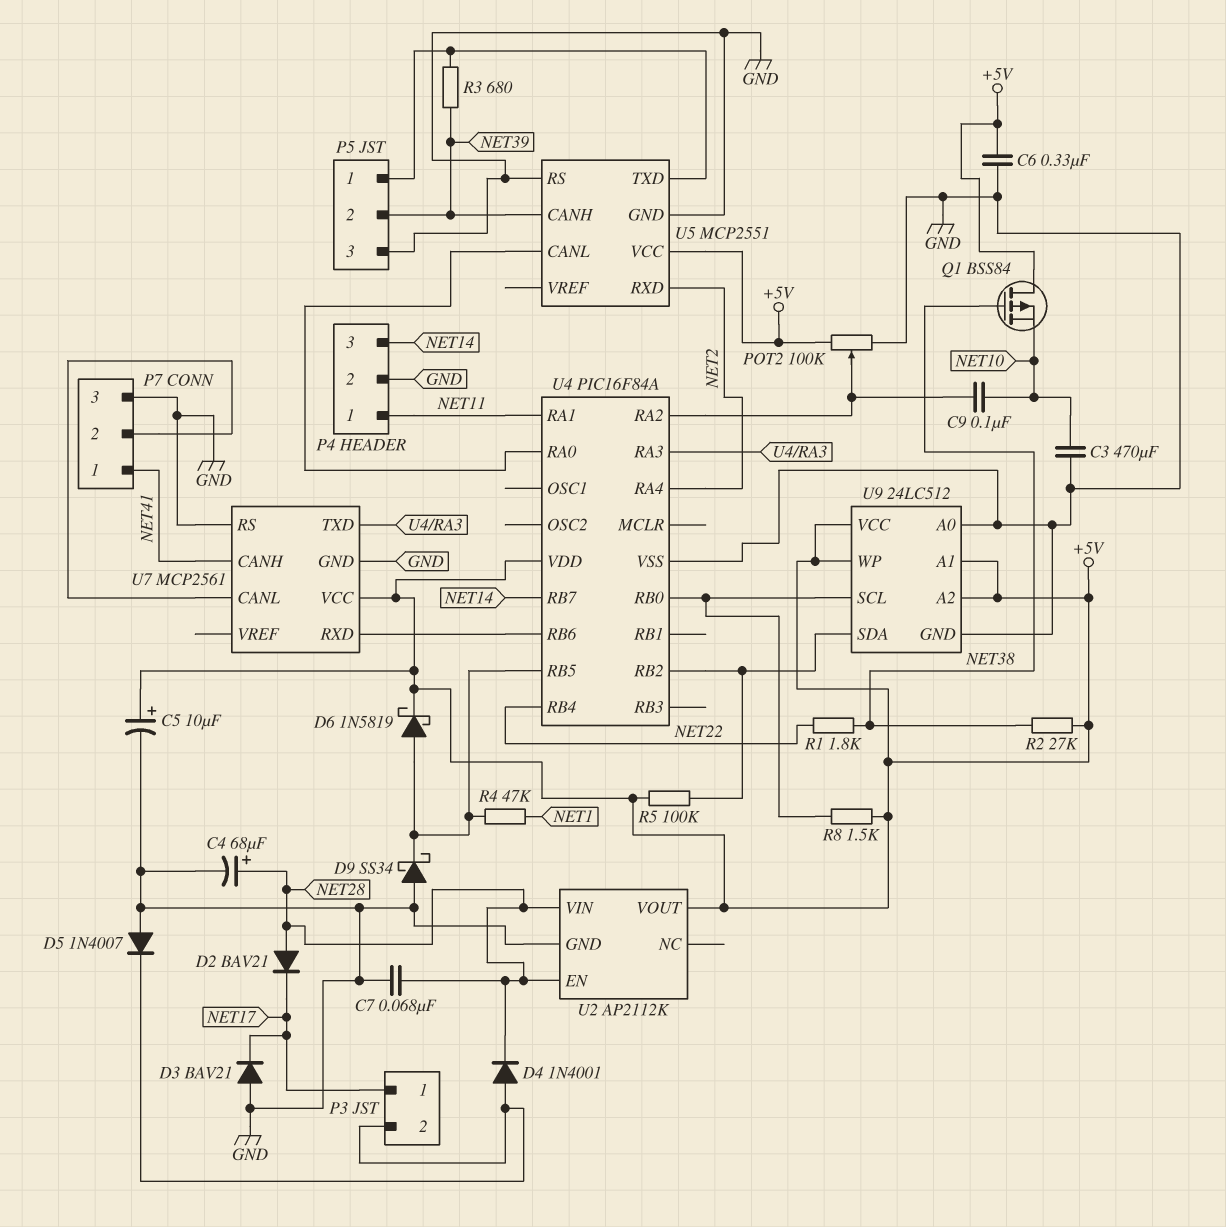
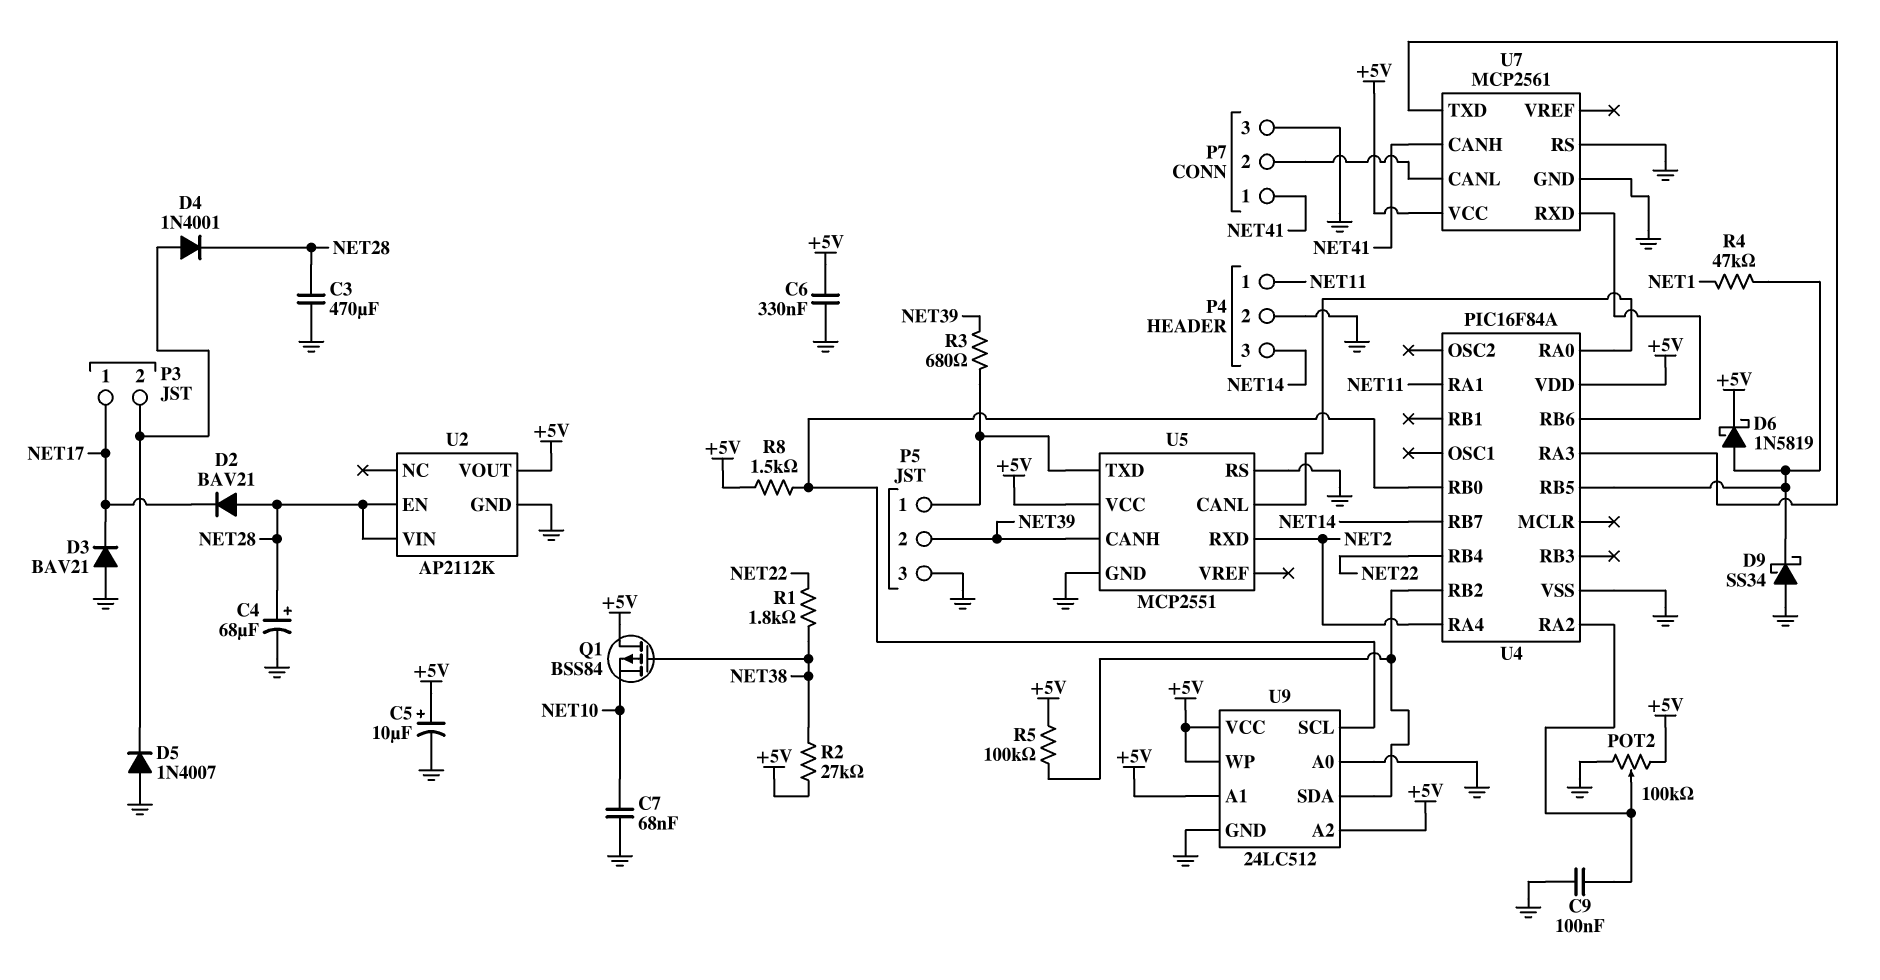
C3: 470uF (GND, NET10) -> 470uF (GND, NET28)
C7: 68nF (GND, NET28) -> 68nF (GND, NET10)
C9: 100nF (NET10, U4/RA2) -> 100nF (GND, U4/RA2)

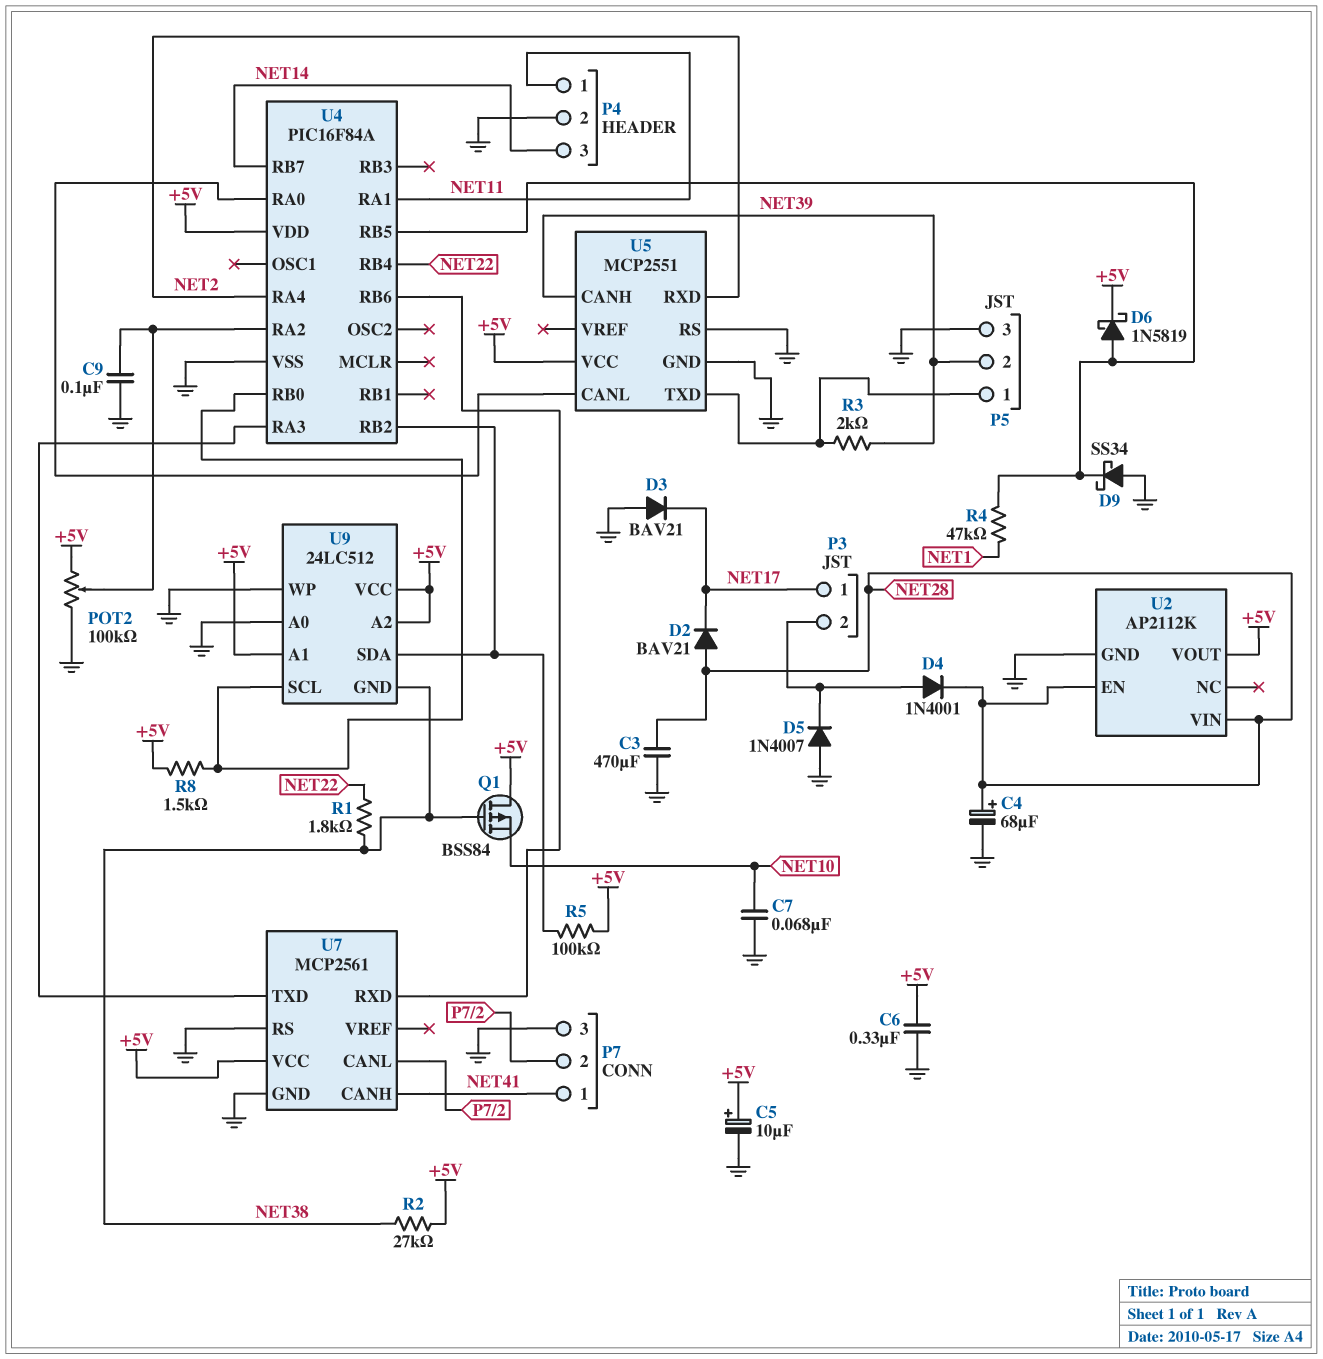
R3: 680 (NET39, P5/1) -> 2k (NET39, P5/1)
U9 pin GND: GND -> NET38
U9 pin WP: +5V -> GND

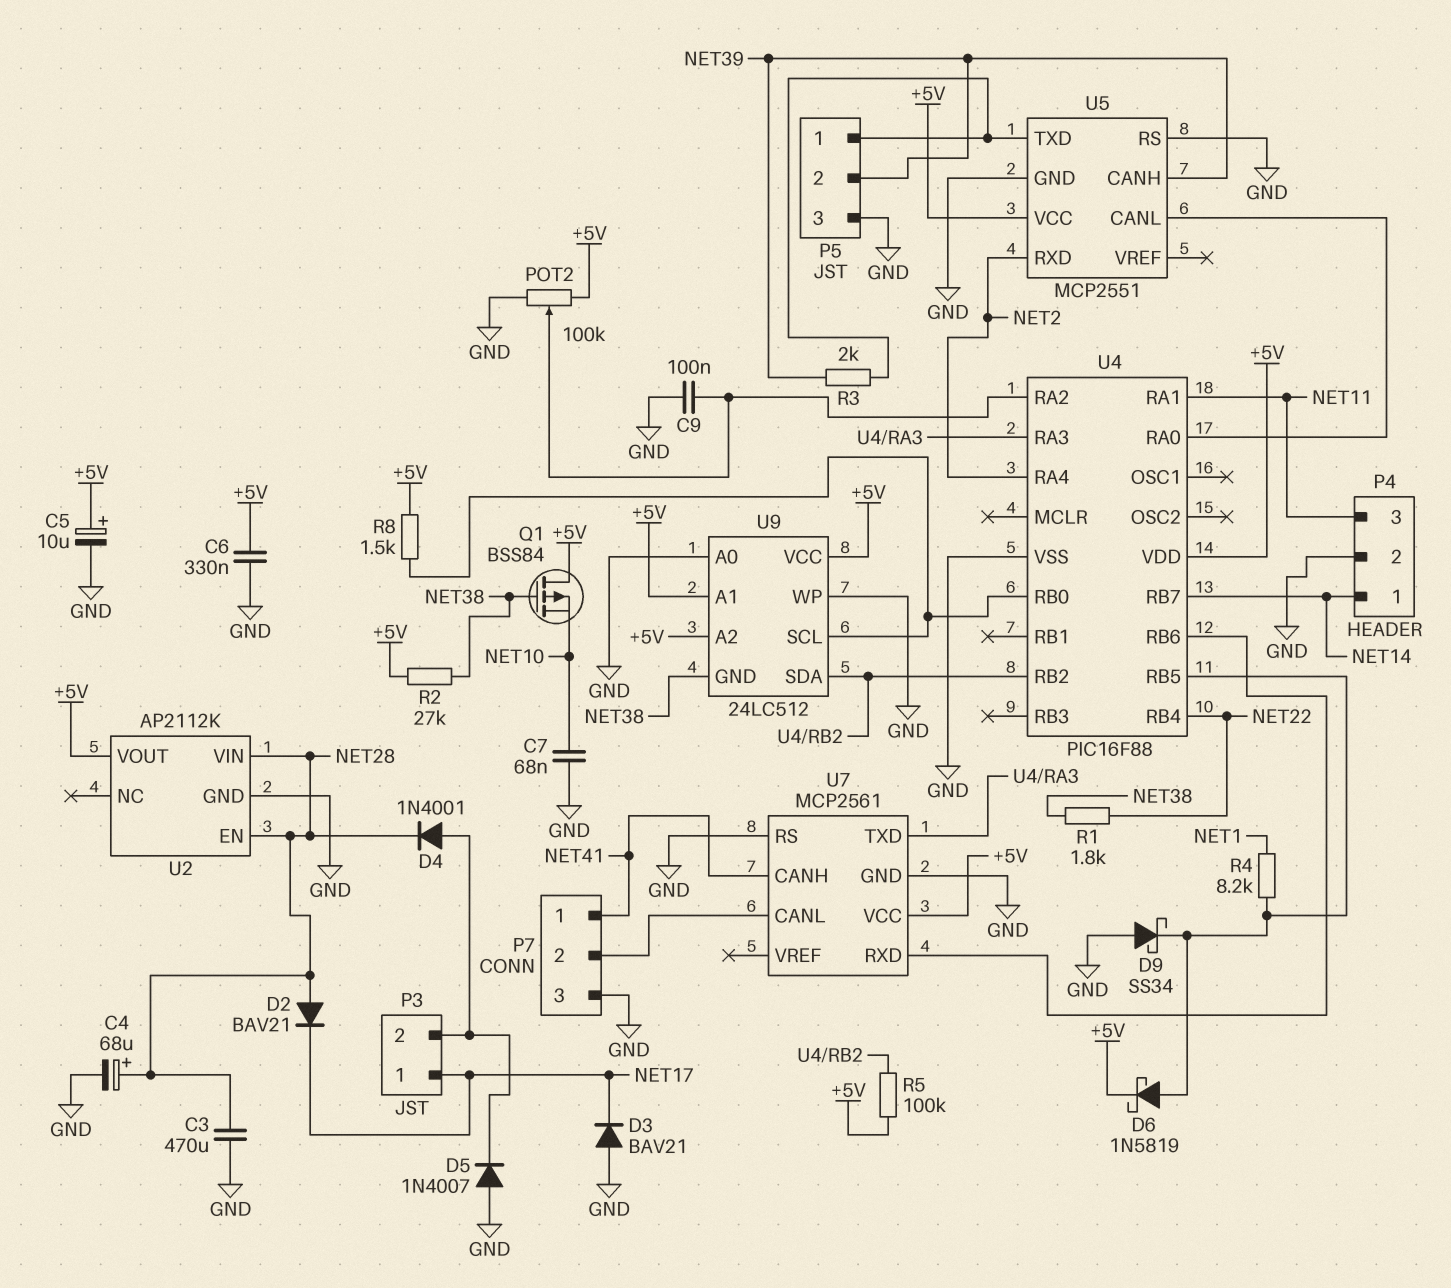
P4 pin 1: NET11 -> NET14
P4 pin 3: NET14 -> NET11
R4: 47k (NET1, U4/RB5) -> 8.2k (NET1, U4/RB5)
U4: PIC16F84A -> PIC16F88

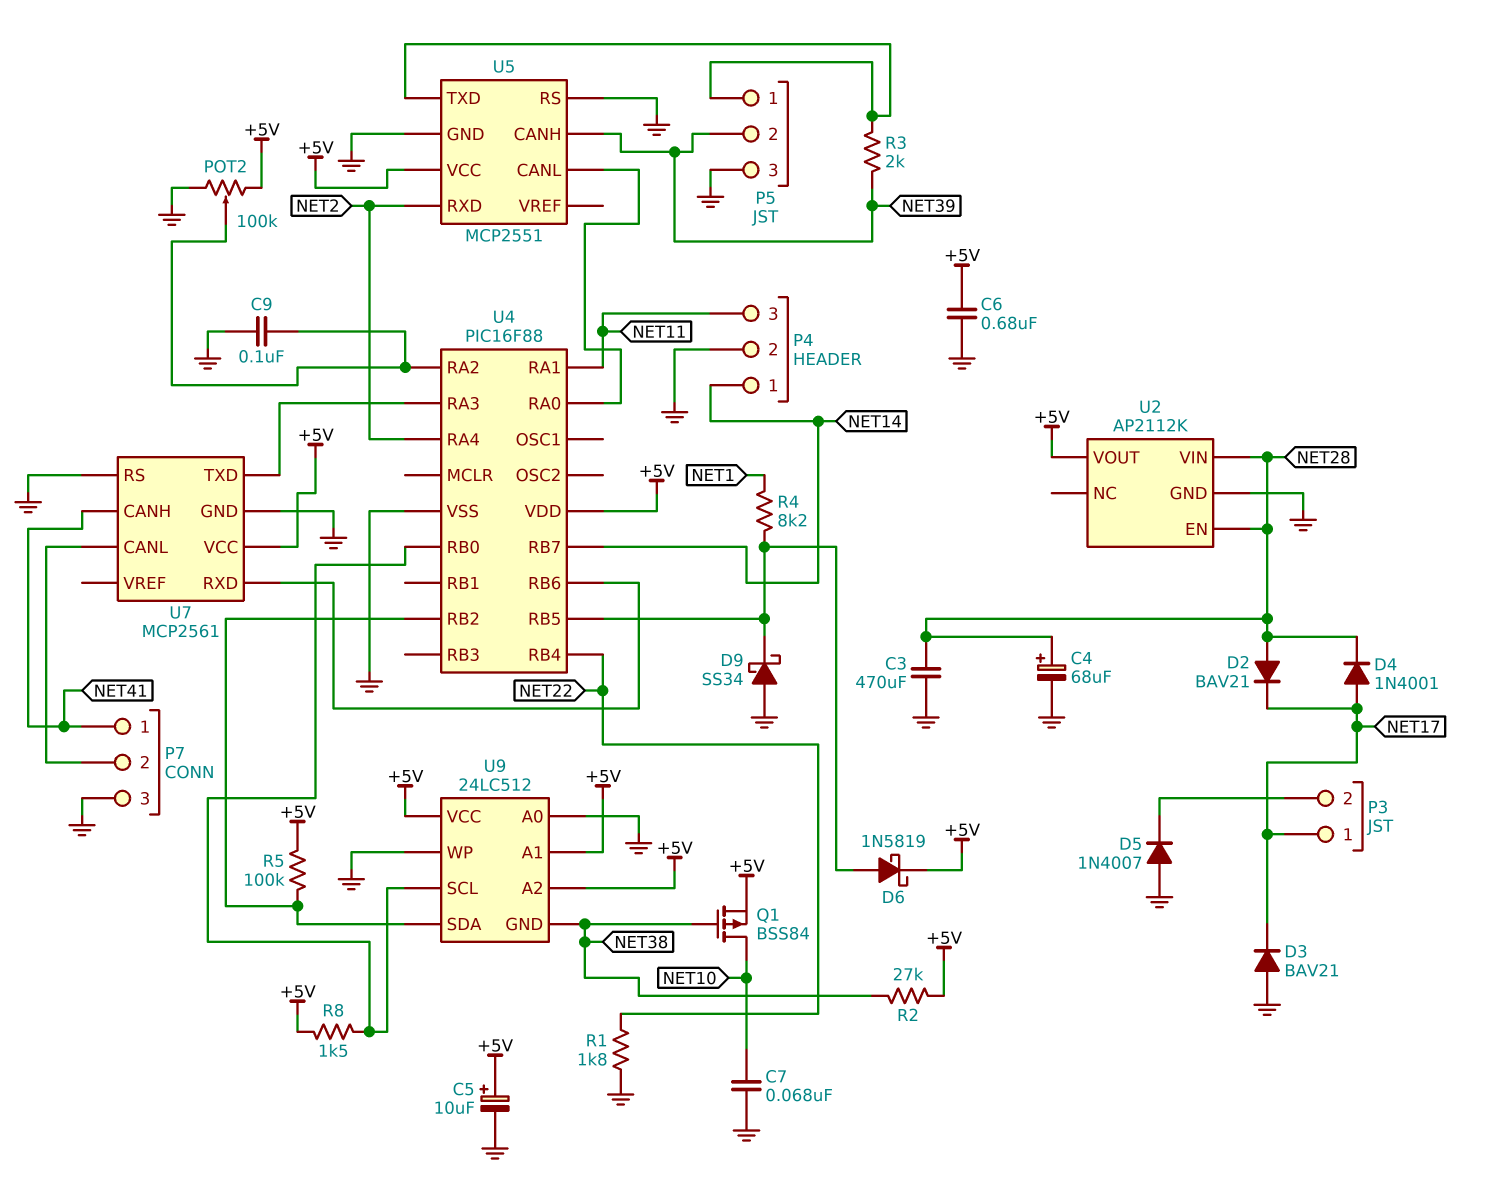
C6: 330nF (+5V, GND) -> 680nF (+5V, GND)
D4: diode 1N4001 (A P3/2, K NET28) -> diode 1N4001 (A NET17, K NET28)
Q1: PMOS BSS84 (G NET38, D +5V, S NET10) -> PMOS BSS84 (G NET38, D NET10, S +5V)
R1: 1.8k (NET22, NET38) -> 1.8k (GND, NET22)

